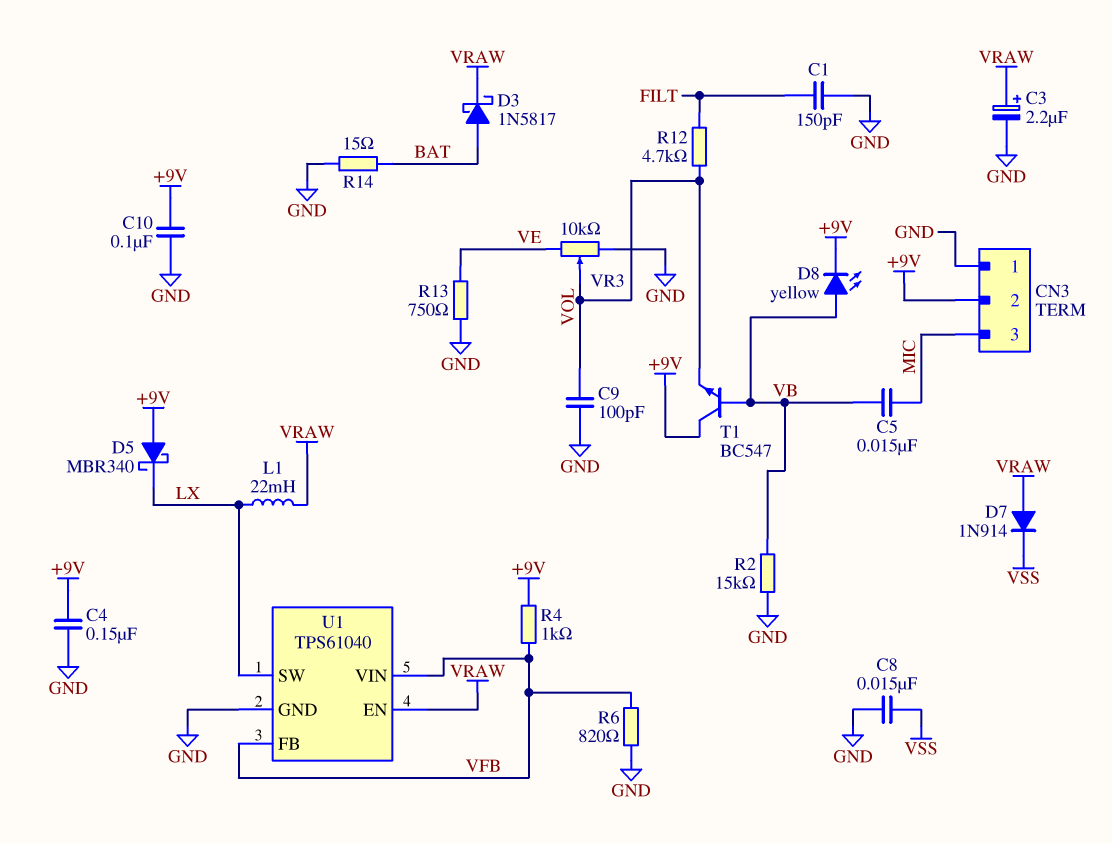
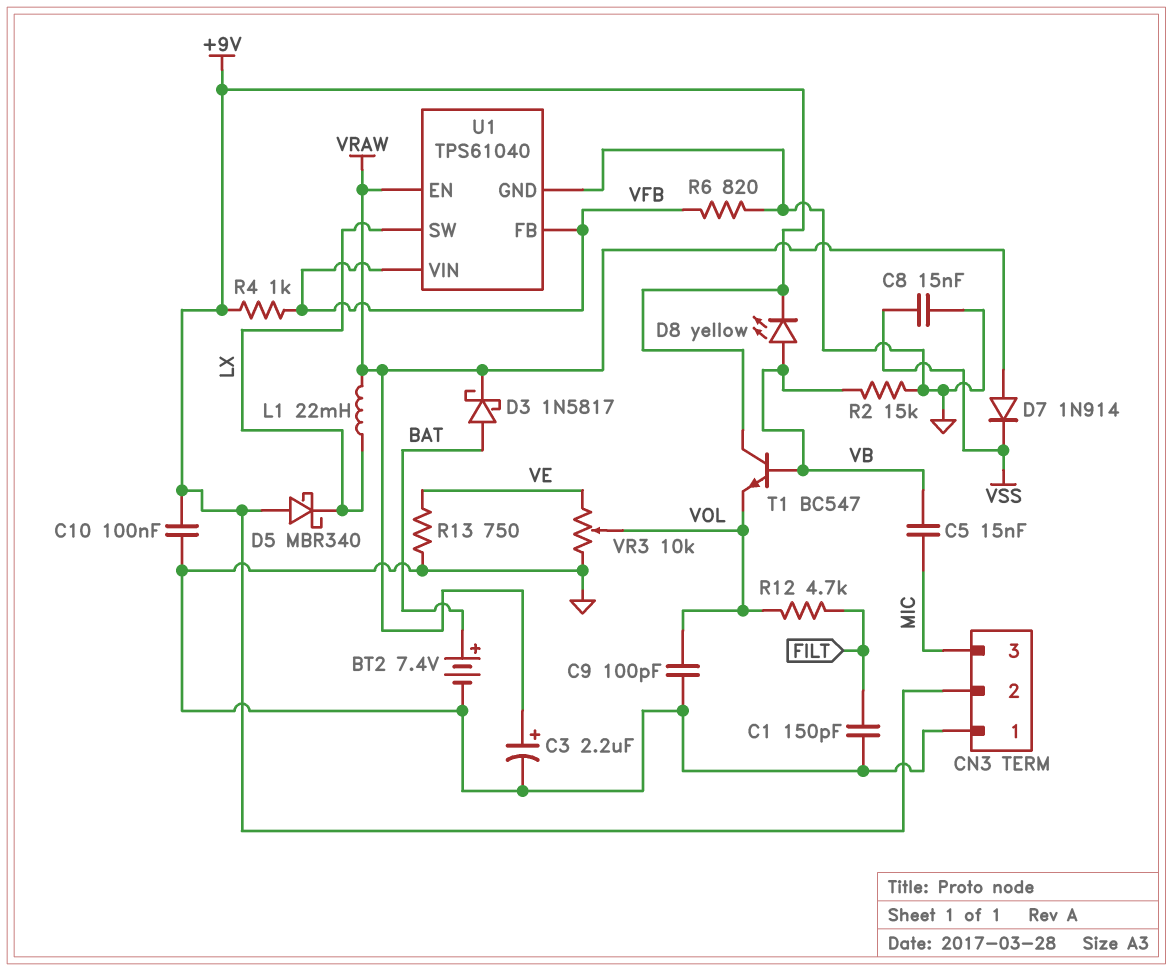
BT2: none -> 7.4V (plus BAT, minus GND)
C4: 150nF (+9V, GND) -> none
R14: 15 (BAT, GND) -> none

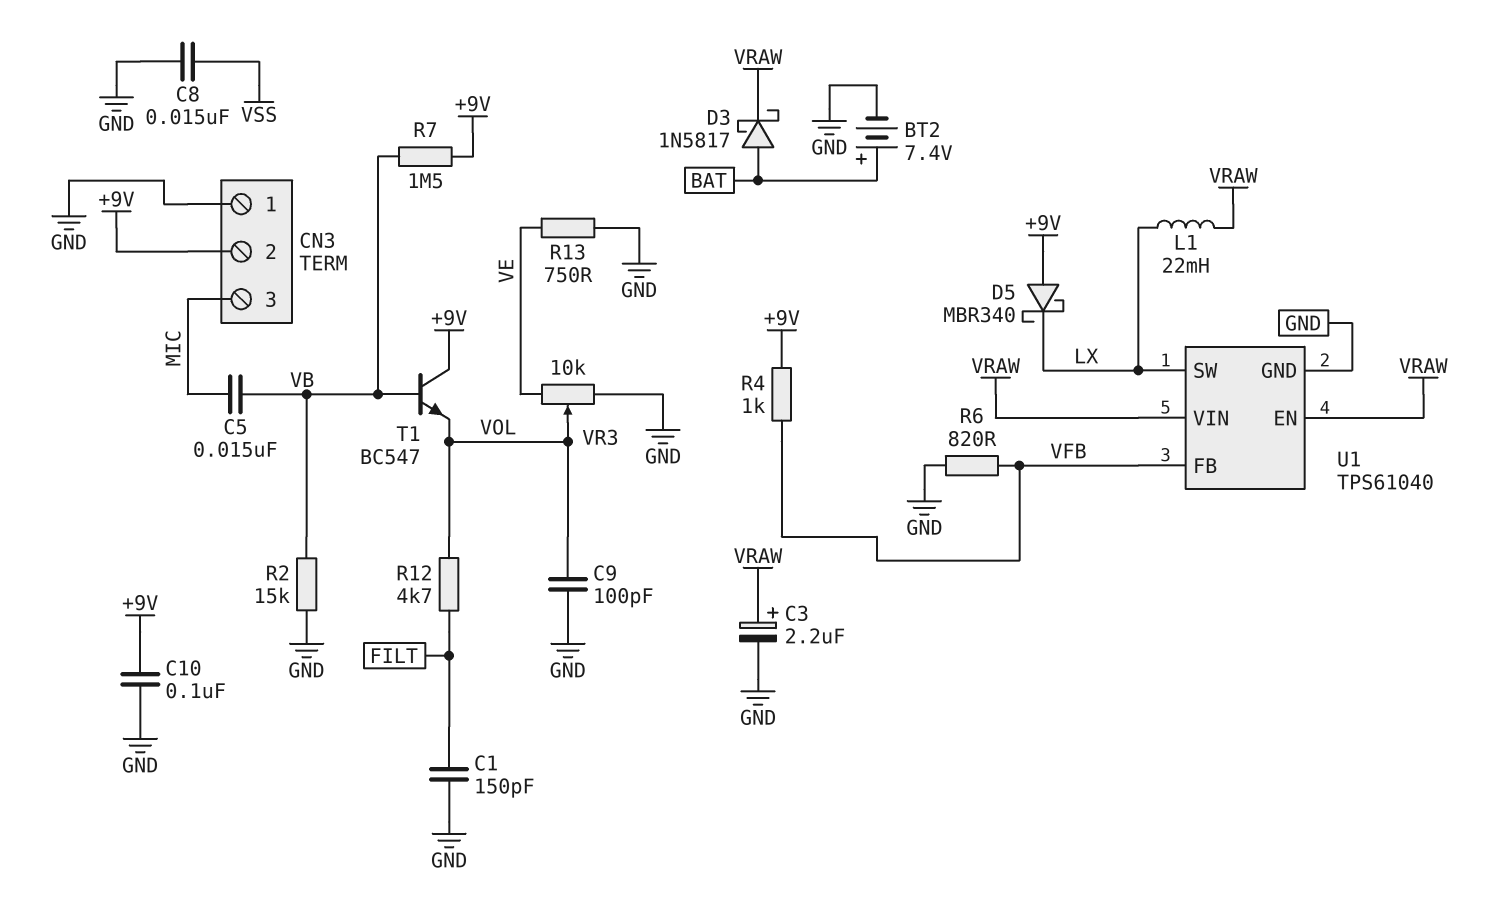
D7: diode 1N914 (A VRAW, K VSS) -> none
D8: LED yellow (A VB, K +9V) -> none
R7: none -> 1.5M (+9V, VB)
U1 pin VIN: VFB -> VRAW

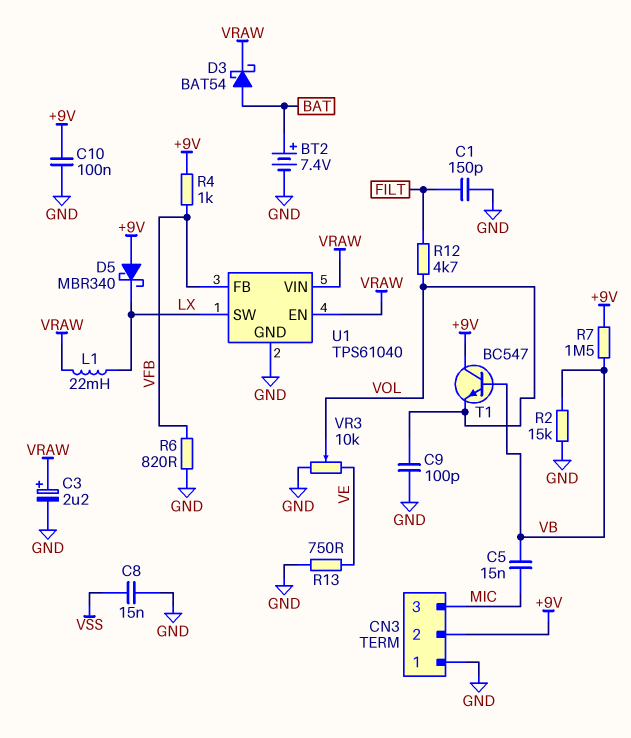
D3: schottky 1N5817 (A BAT, K VRAW) -> schottky BAT54 (A BAT, K VRAW)

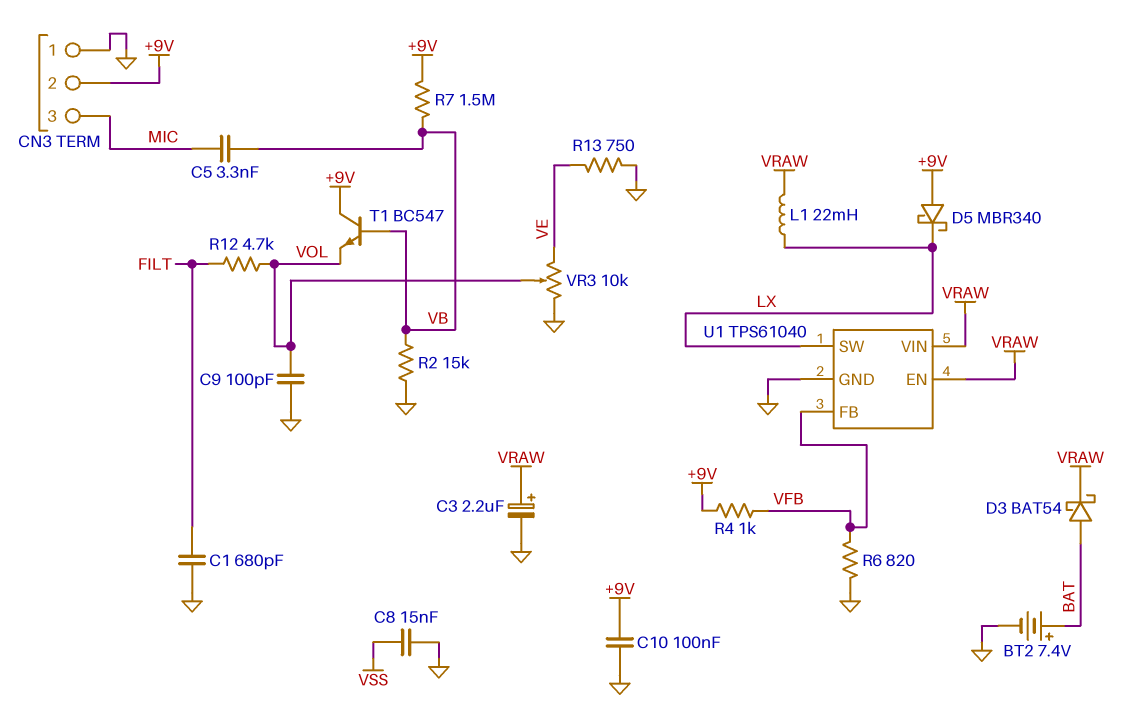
C1: 150pF (FILT, GND) -> 680pF (FILT, GND)
C5: 15nF (MIC, VB) -> 3.3nF (MIC, VB)

